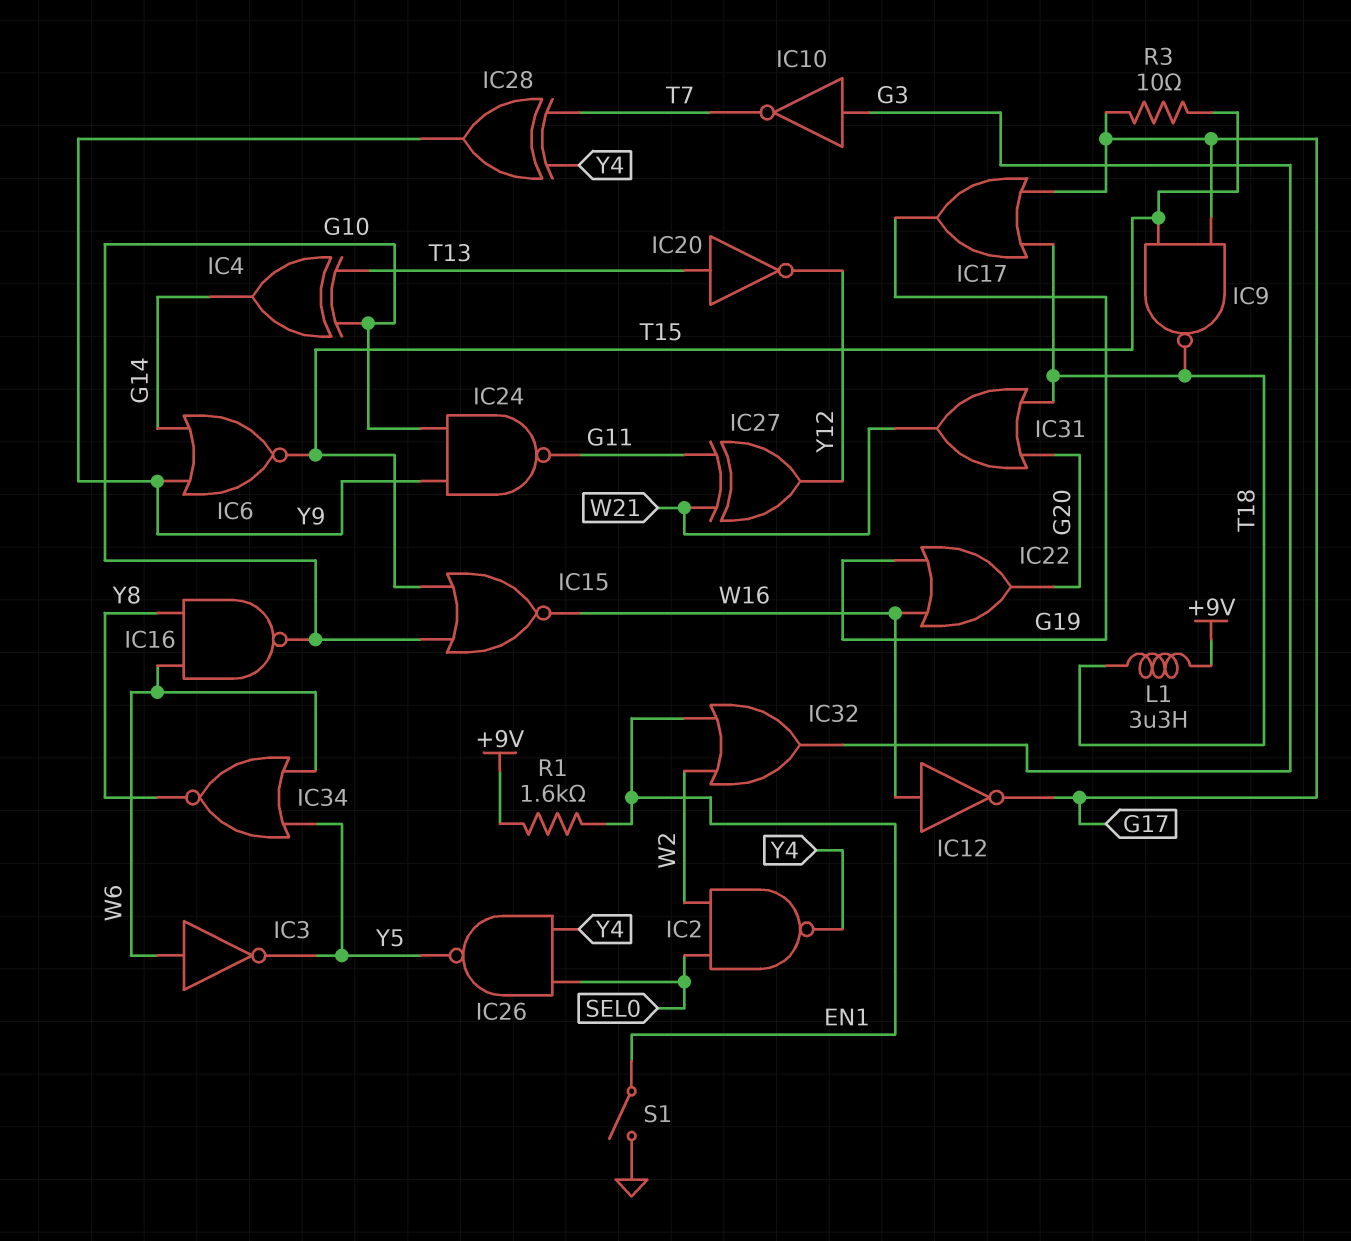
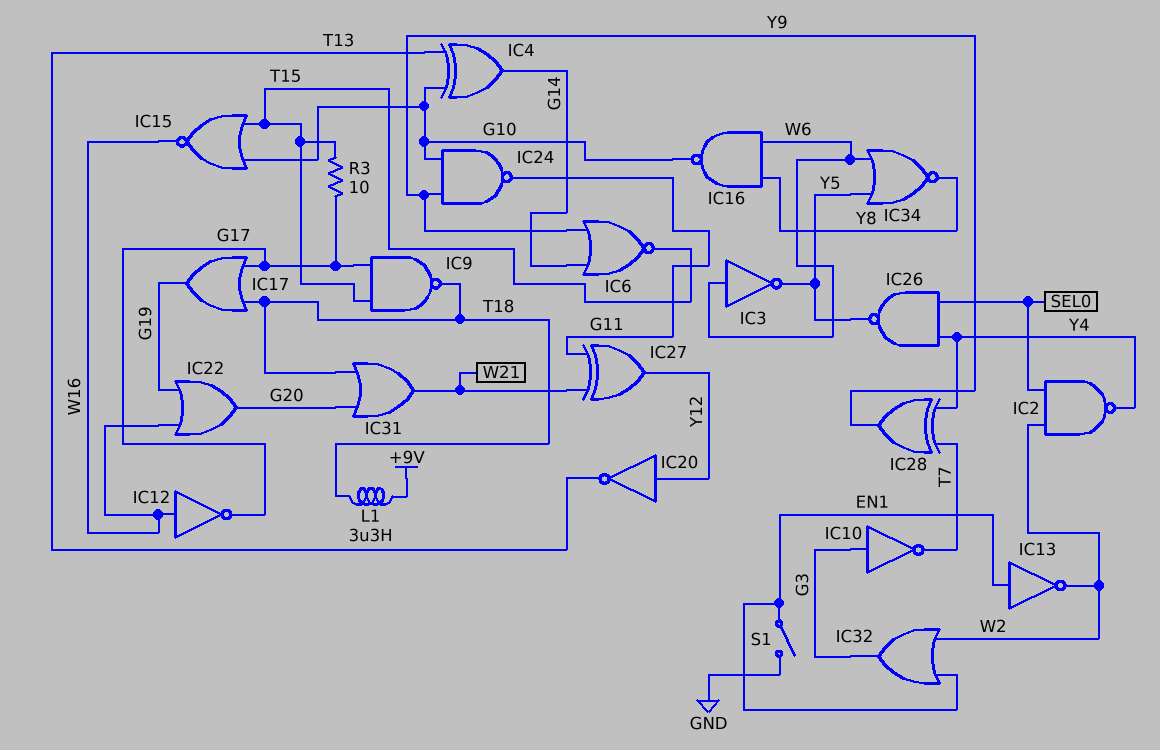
IC13: none -> NOT (in EN1, out W2)
IC20: NOT (in T13, out Y12) -> NOT (in Y12, out T13)
R1: 1.6k (+9V, EN1) -> none

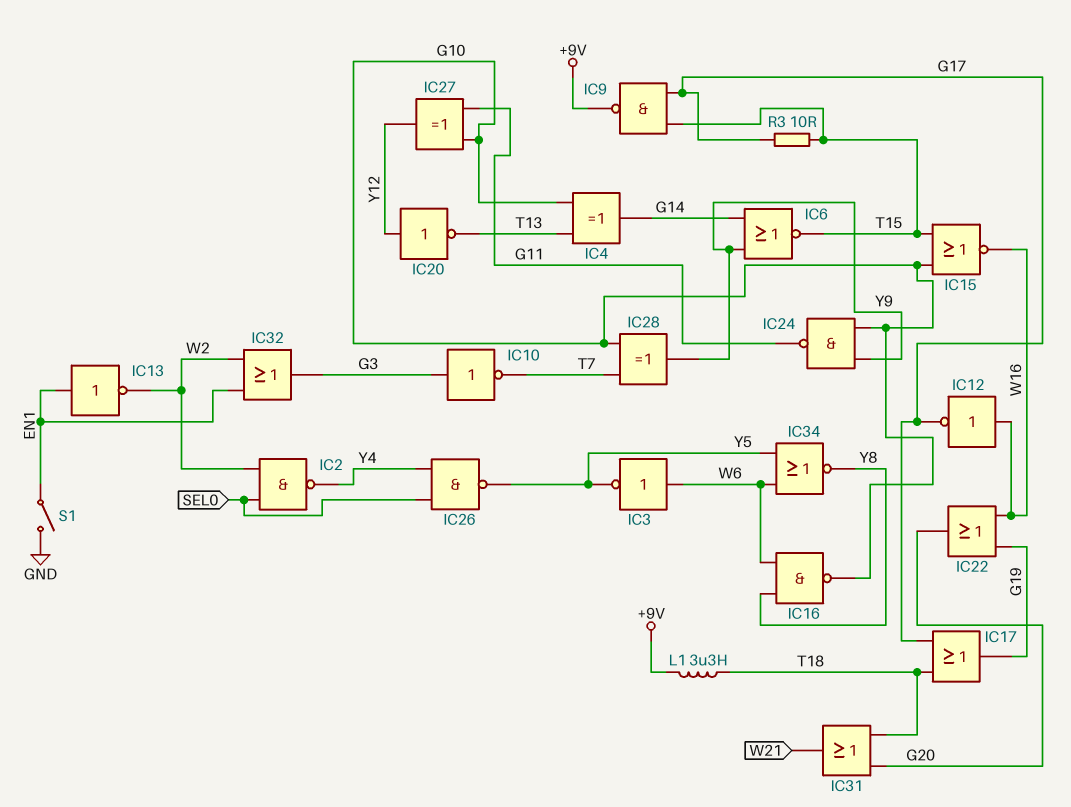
IC9: NAND (in G17, in T15, out T18) -> NAND (in G17, in T15, out +9V)
IC27: XOR (in G11, in W21, out Y12) -> XOR (in G10, in G11, out Y12)
IC28: XOR (in T7, in Y4, out Y9) -> XOR (in G10, in T7, out Y9)

